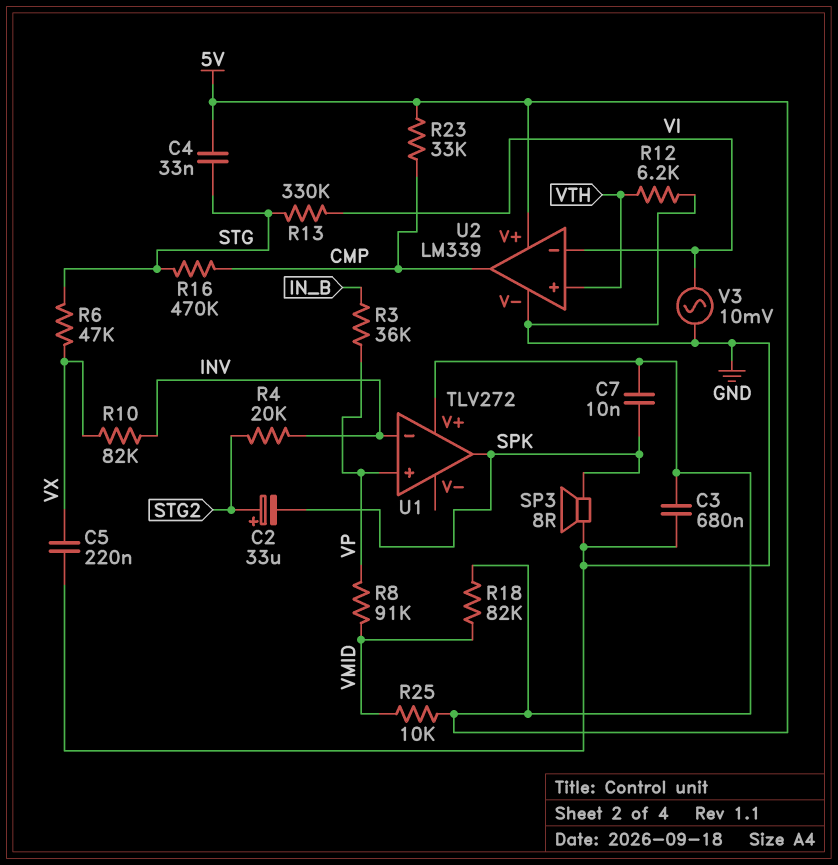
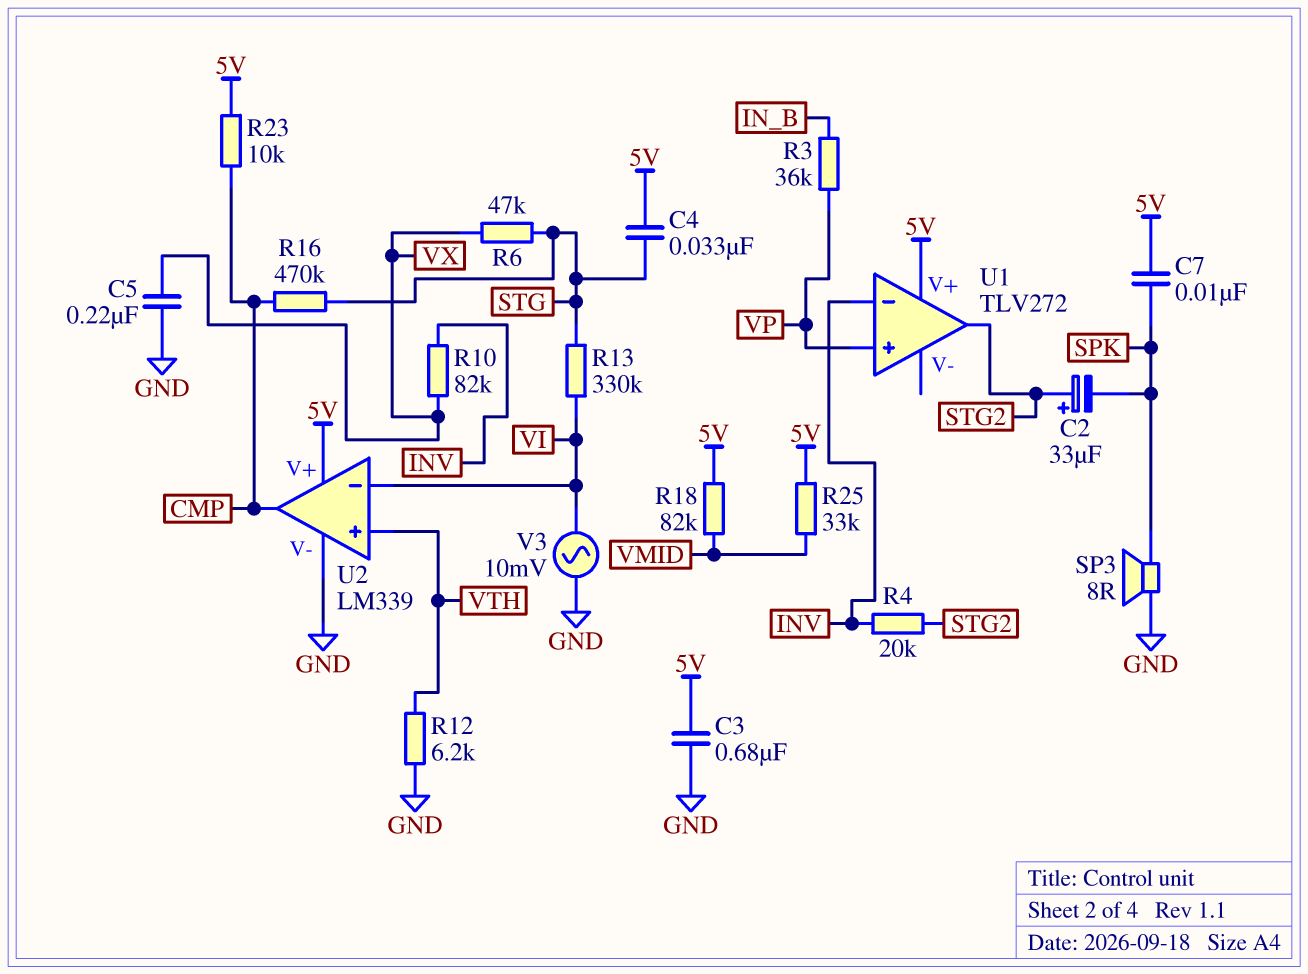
R8: 91k (VMID, VP) -> none
R23: 33k (5V, CMP) -> 10k (5V, CMP)
R25: 10k (5V, VMID) -> 33k (5V, VMID)
U1 pin out: SPK -> STG2

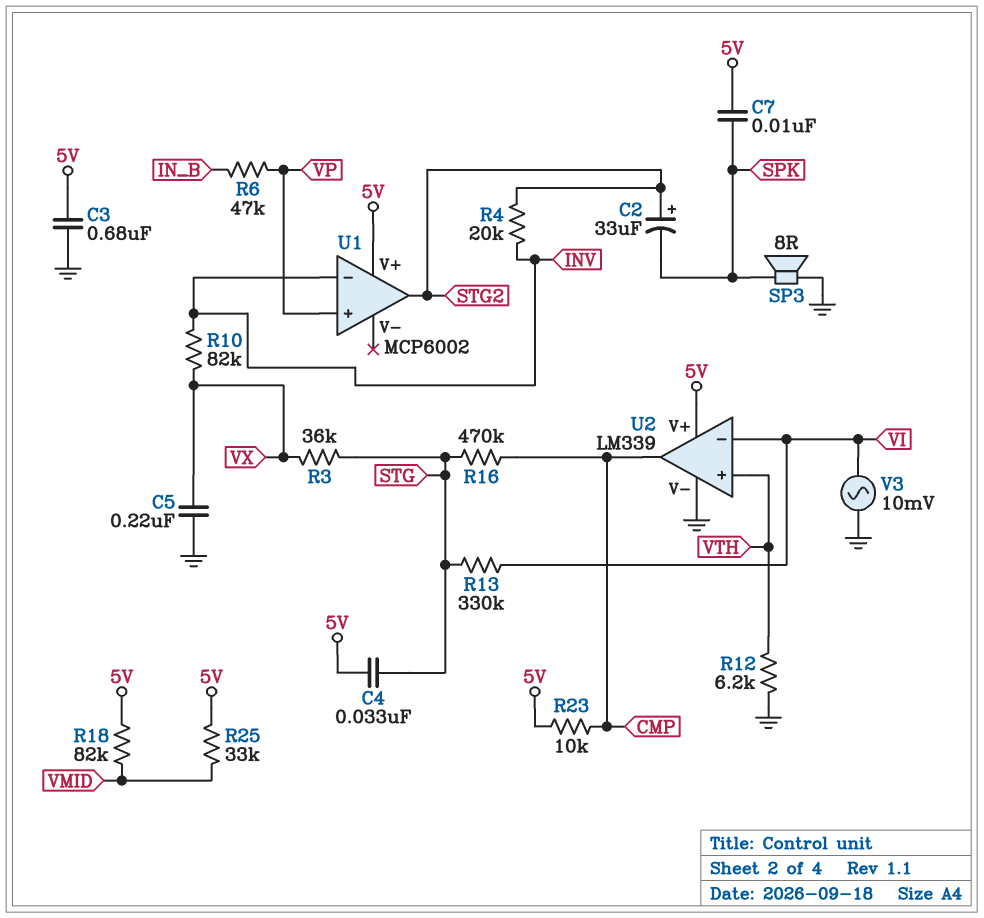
R3: 36k (IN_B, VP) -> 36k (STG, VX)
R6: 47k (STG, VX) -> 47k (IN_B, VP)
U1: TLV272 -> MCP6002

